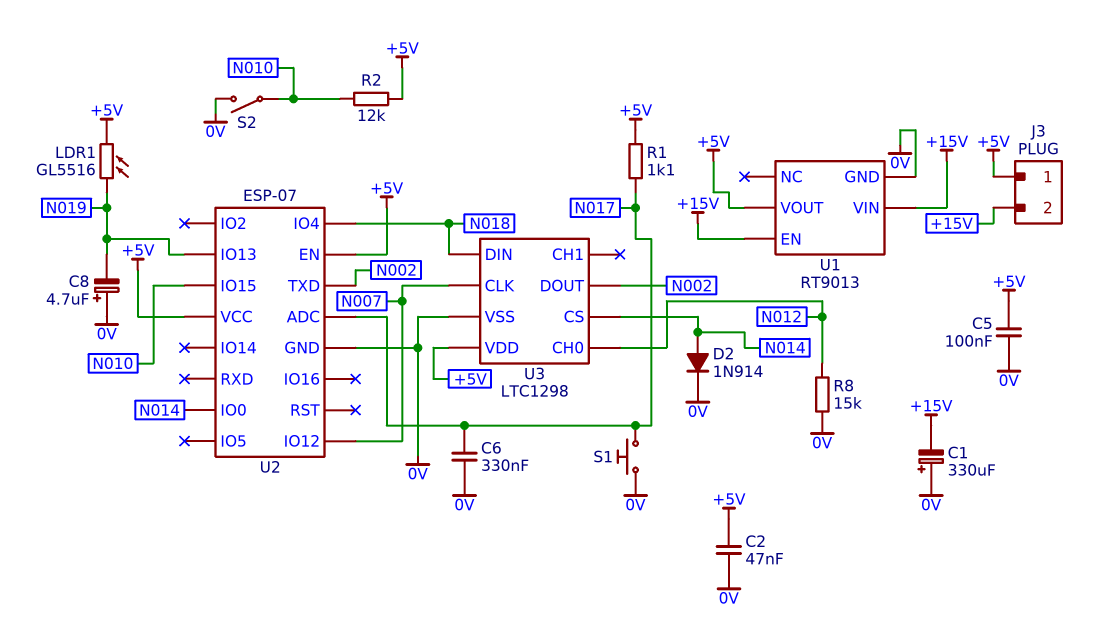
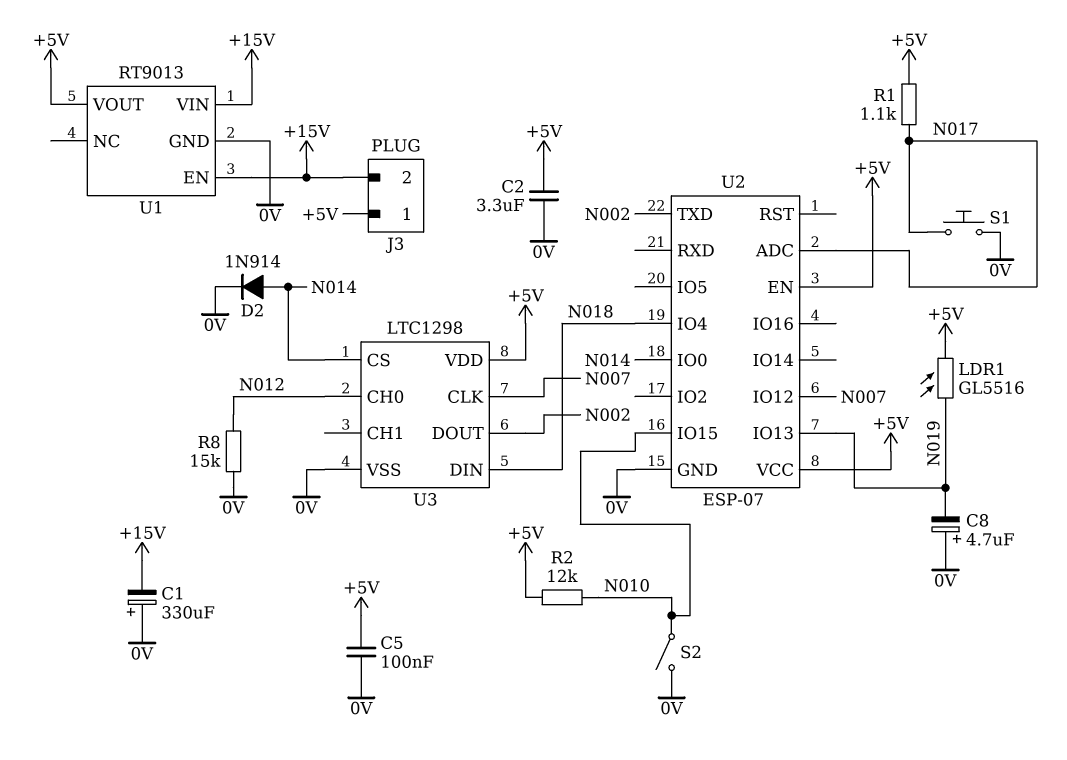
C2: 47nF (+5V, 0V) -> 3.3uF (+5V, 0V)
C6: 330nF (0V, N017) -> none

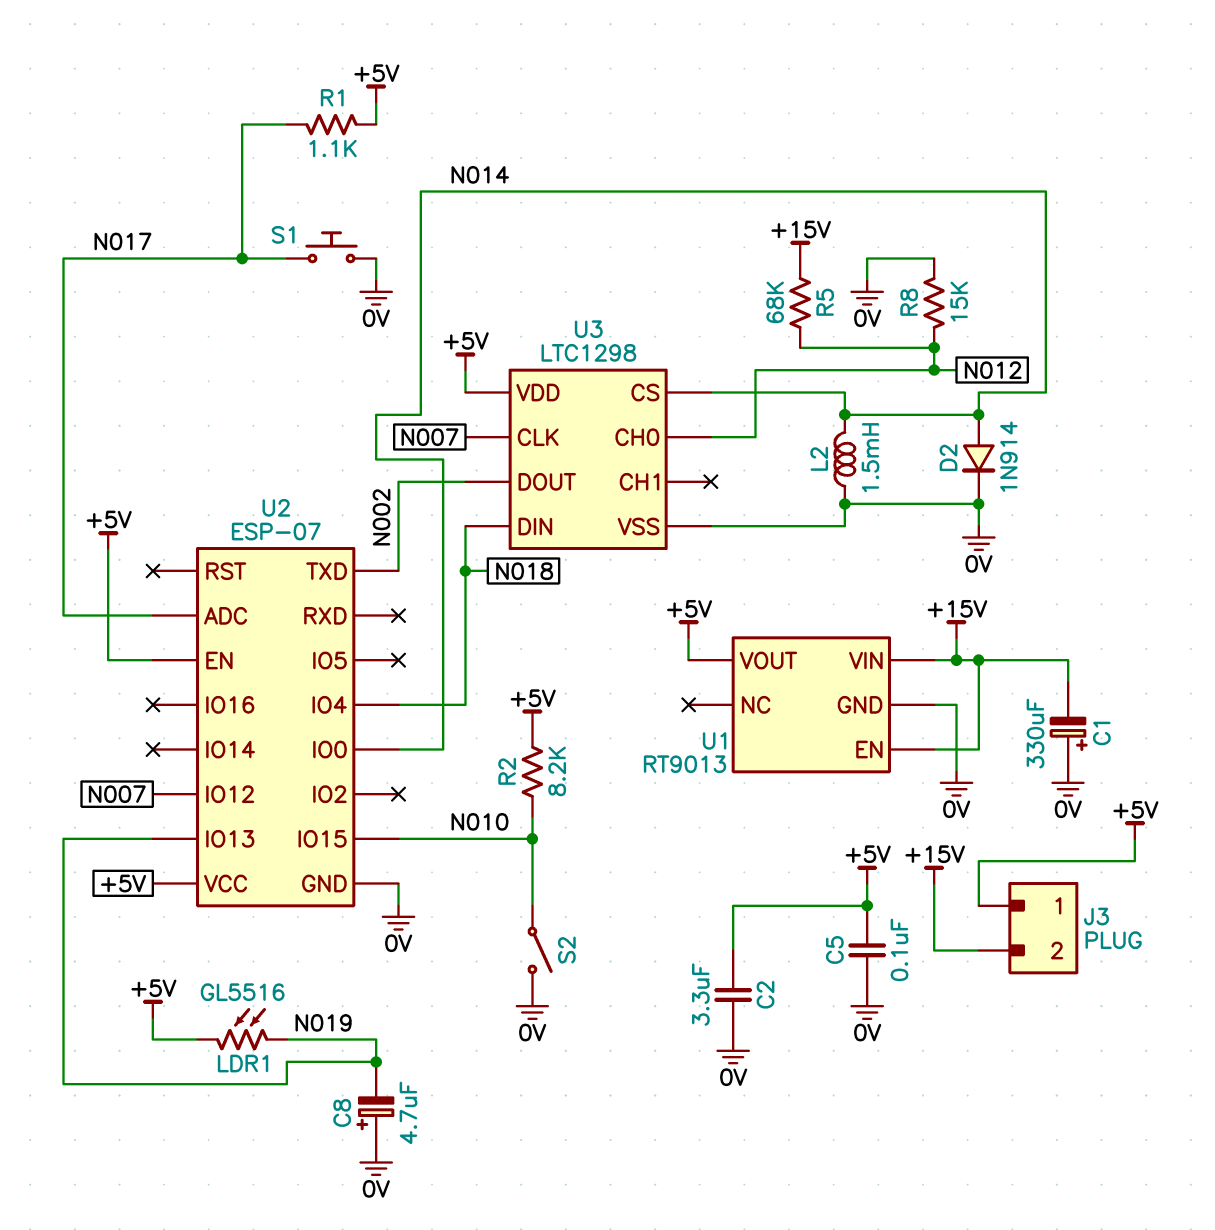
L2: none -> 1.5mH (0V, N014)
R2: 12k (+5V, N010) -> 8.2k (+5V, N010)
R5: none -> 68k (+15V, N012)

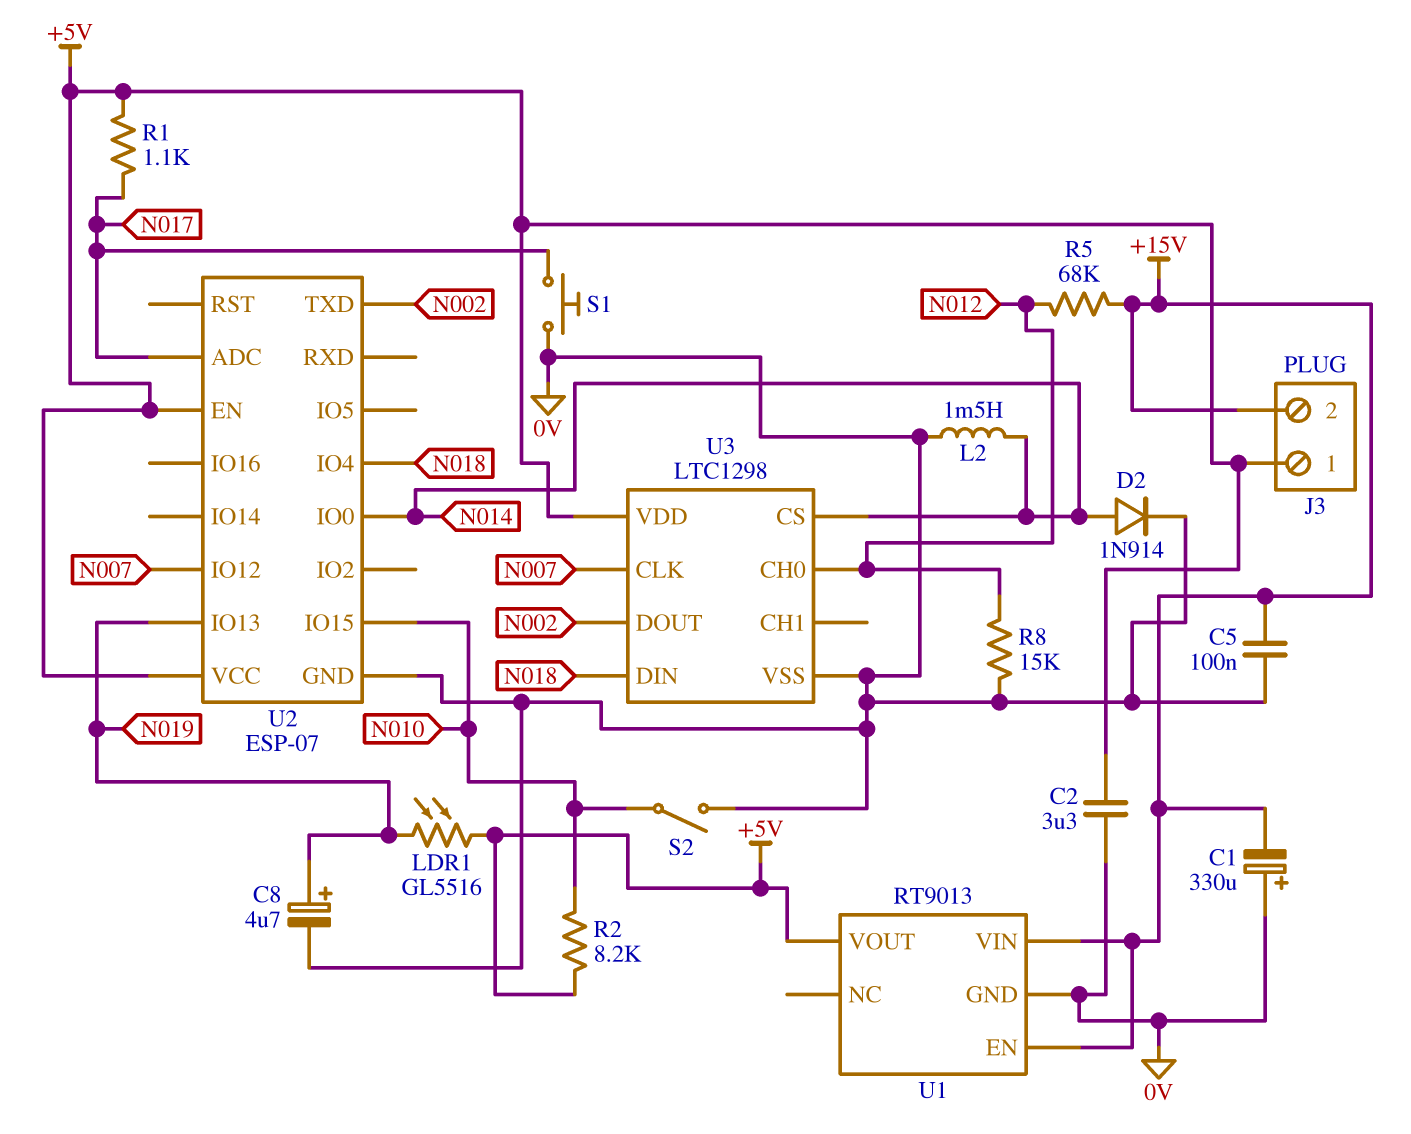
C5: 100nF (+5V, 0V) -> 100nF (+15V, 0V)
C8: 4.7uF (plus 0V, minus N019) -> 4.7uF (plus N019, minus 0V)

